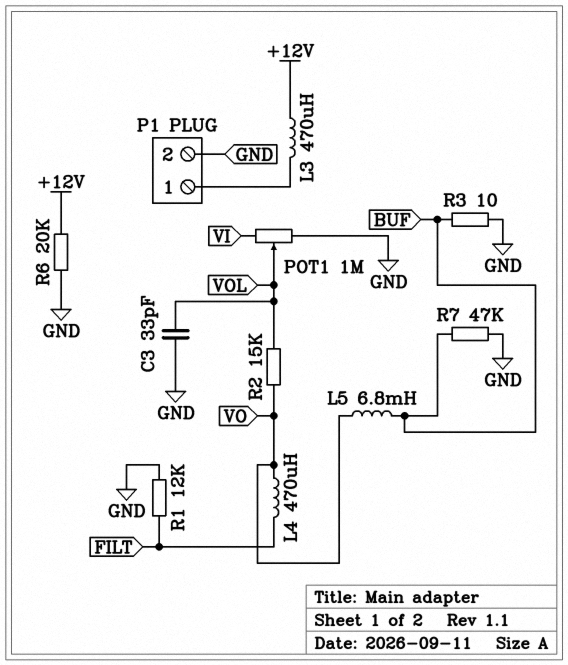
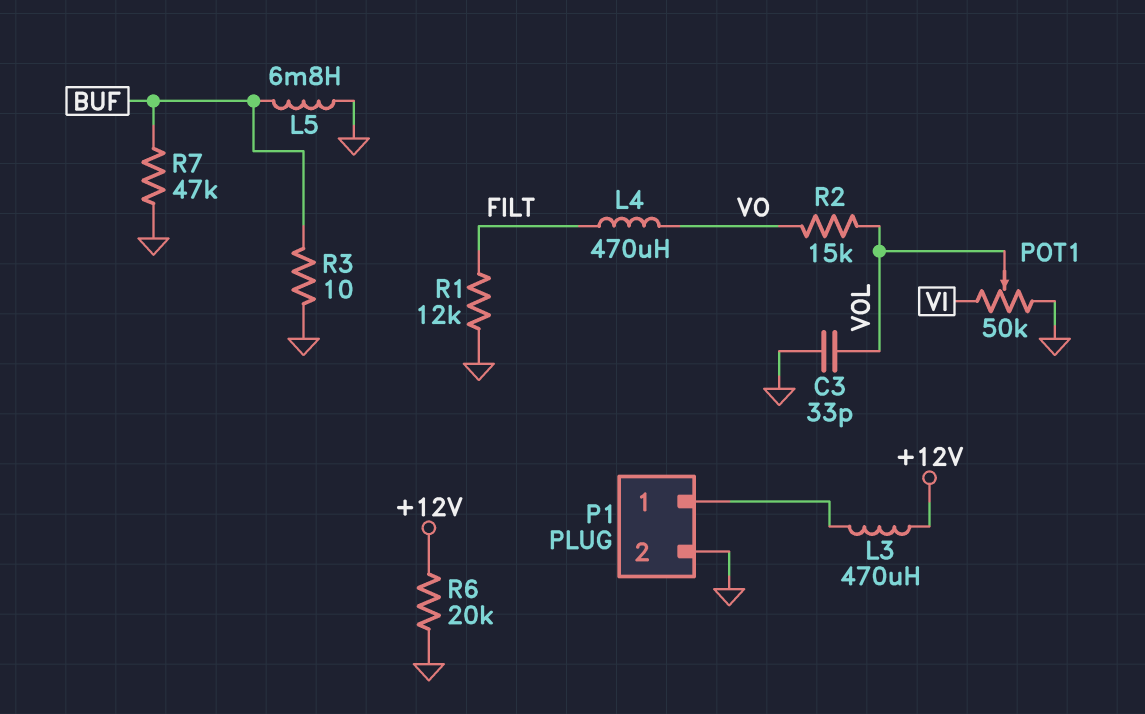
L5: 6.8mH (BUF, VO) -> 6.8mH (BUF, GND)
POT1: 1M (GND, VI, wiper VOL) -> 50k (GND, VI, wiper VOL)

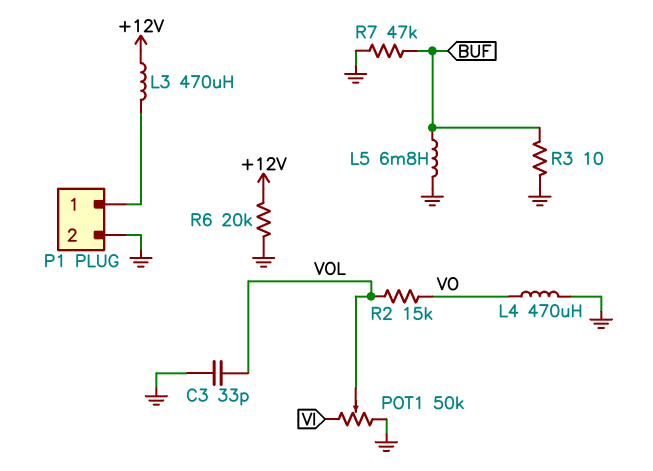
L4: 470uH (FILT, VO) -> 470uH (GND, VO)
R1: 12k (FILT, GND) -> none

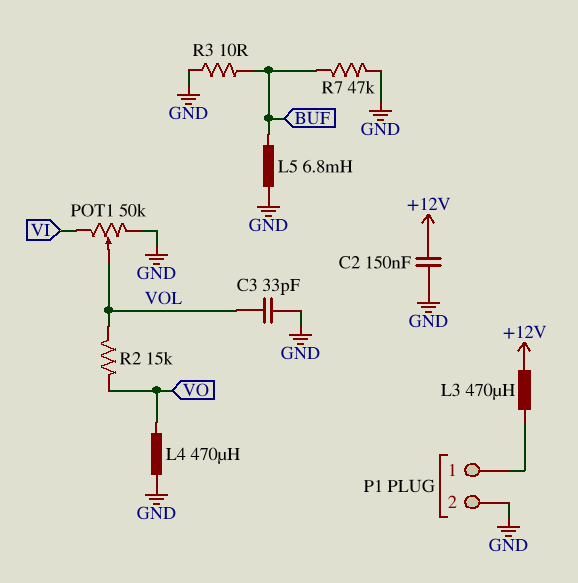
C2: none -> 150nF (+12V, GND)
R6: 20k (+12V, GND) -> none

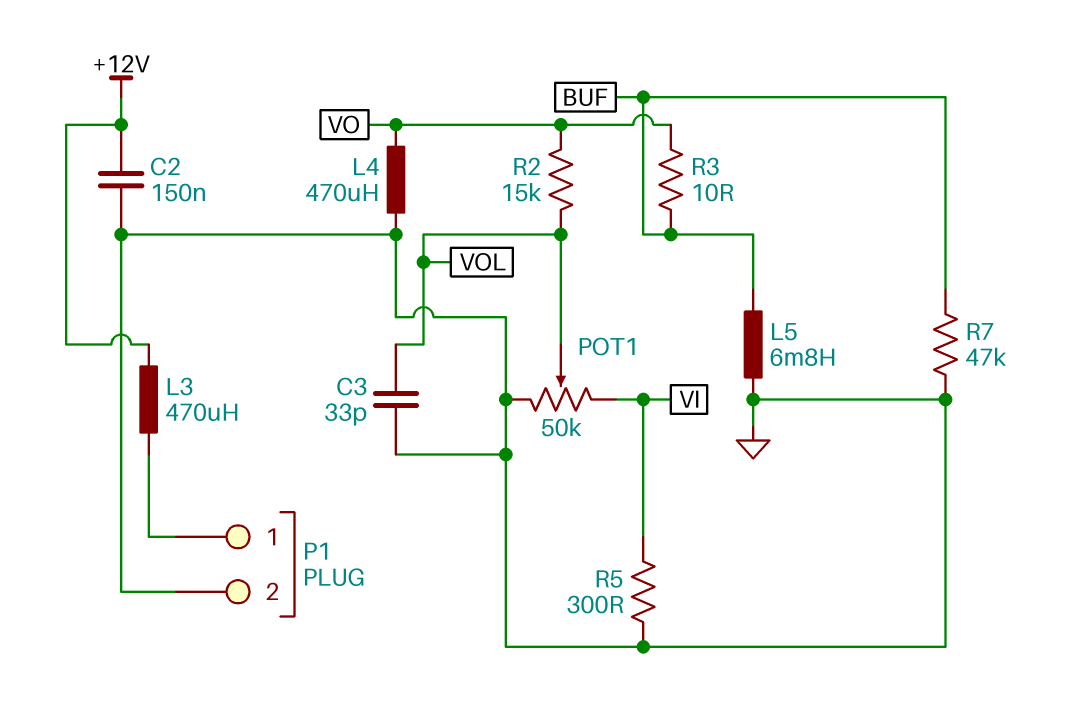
R3: 10 (BUF, GND) -> 10 (BUF, VO)
R5: none -> 300 (GND, VI)

